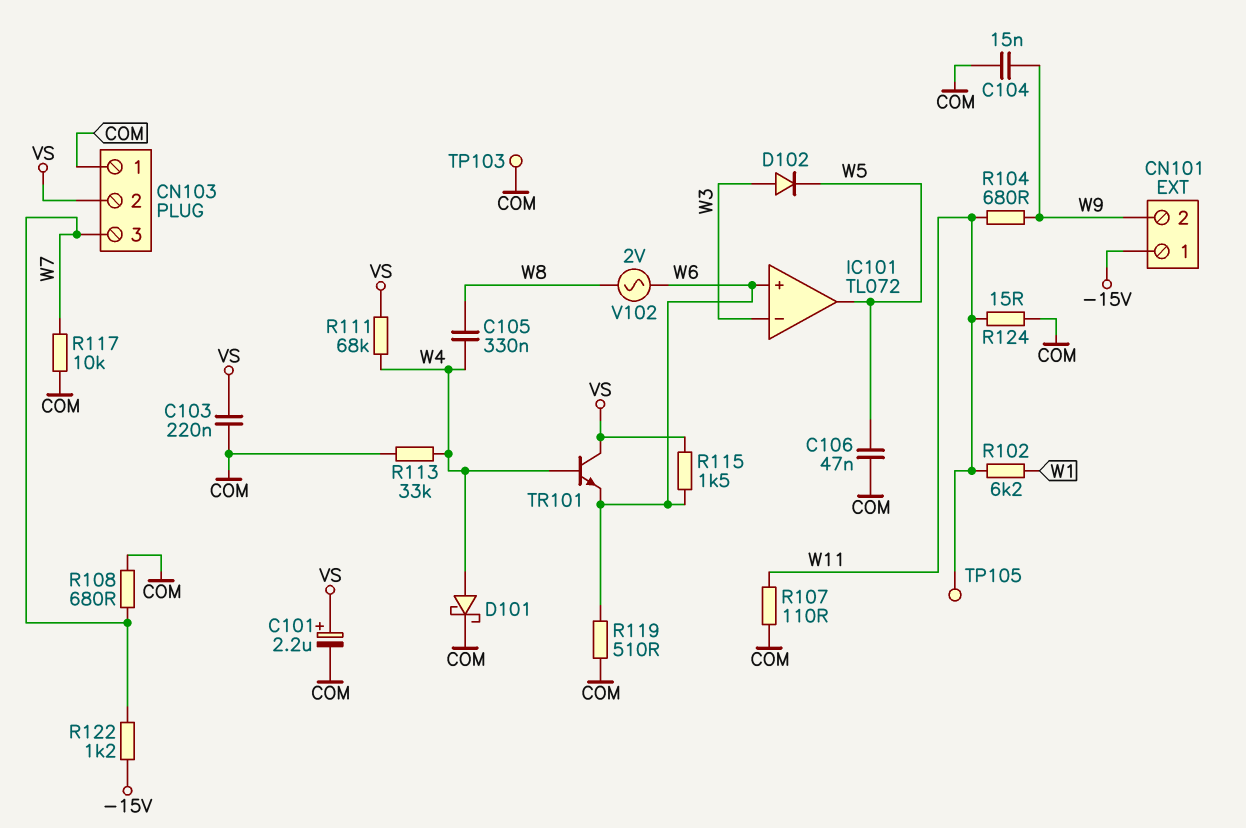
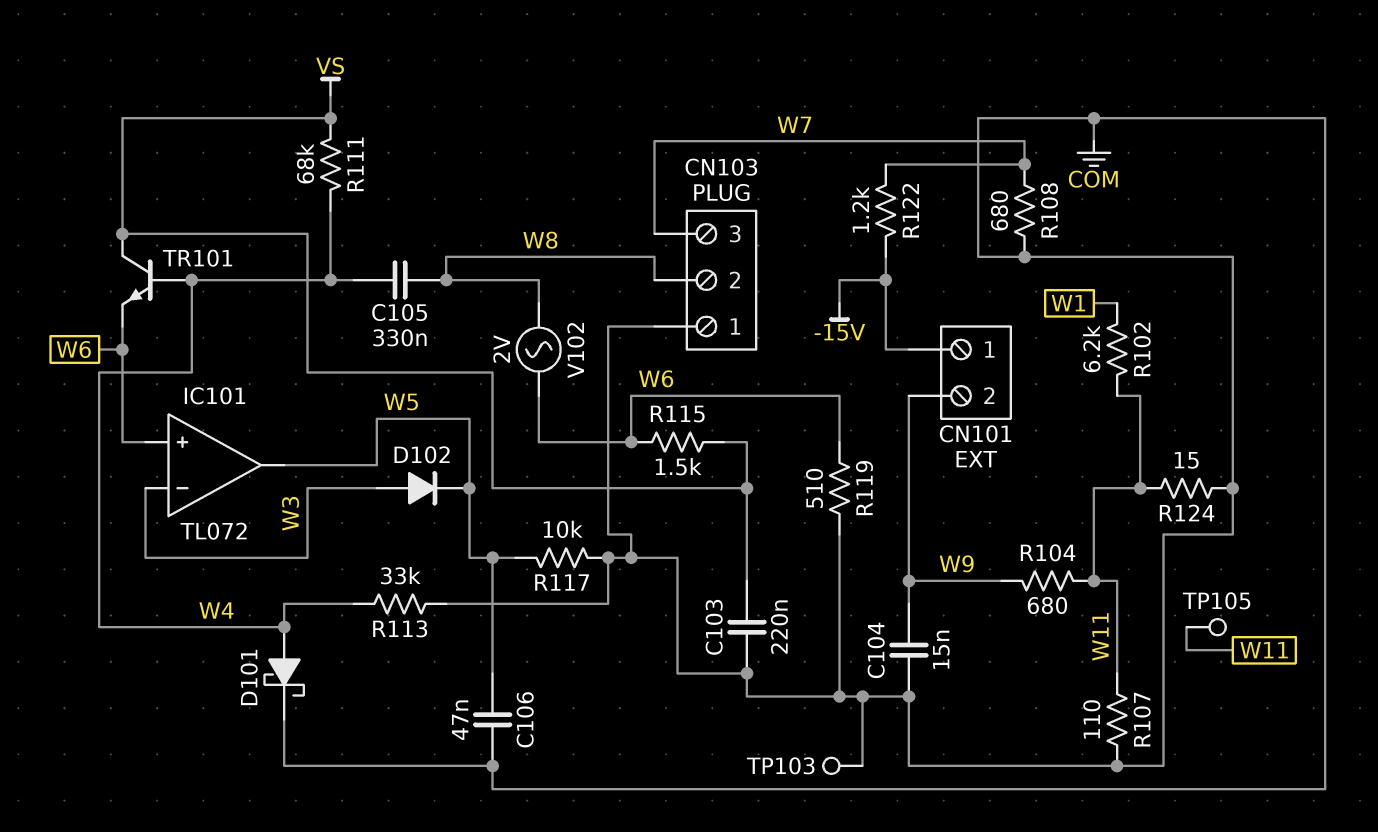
C101: 2.2uF (plus VS, minus COM) -> none
CN103 pin 2: VS -> W8
R117: 10k (COM, W7) -> 10k (COM, W5)

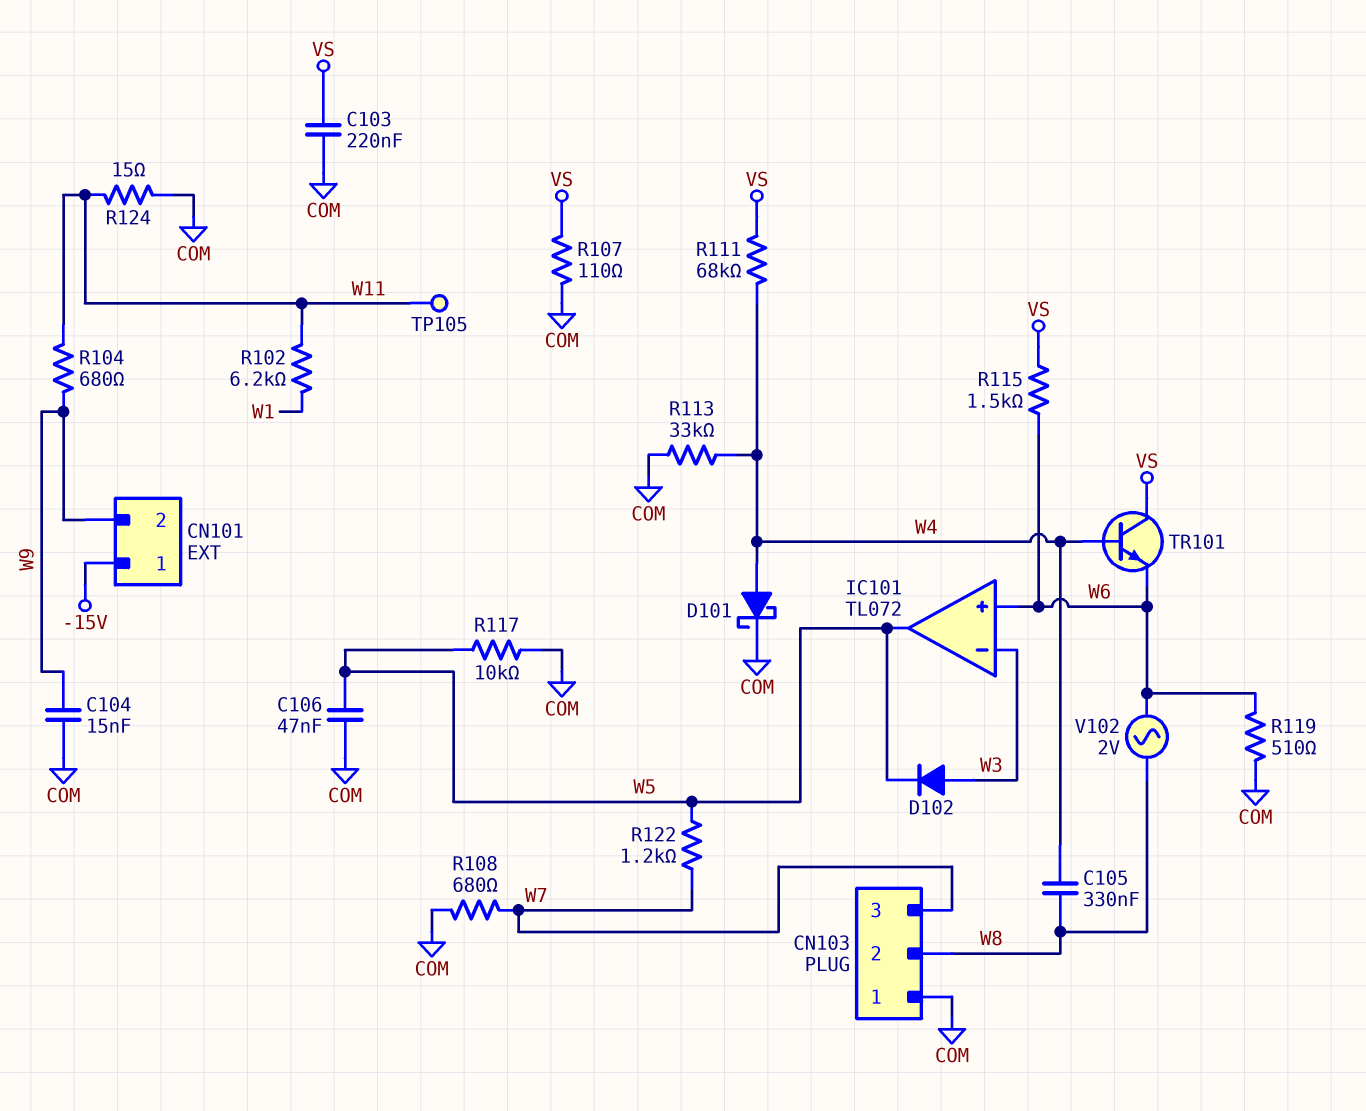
R107: 110 (COM, W11) -> 110 (COM, VS)
R122: 1.2k (-15V, W7) -> 1.2k (W5, W7)
TP103: test point (COM) -> none

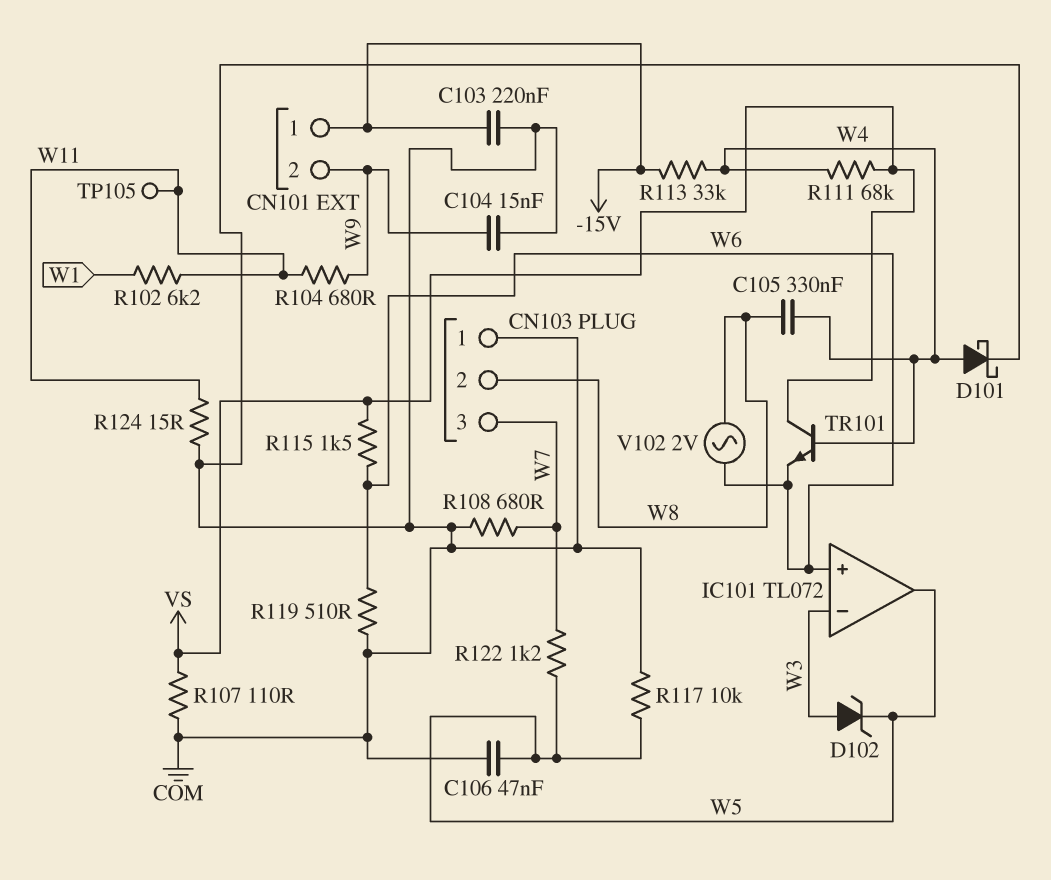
C103: 220nF (COM, VS) -> 220nF (-15V, COM)
D102: diode (A W3, K W5) -> zener (A W3, K W5)
R113: 33k (COM, W4) -> 33k (-15V, W4)

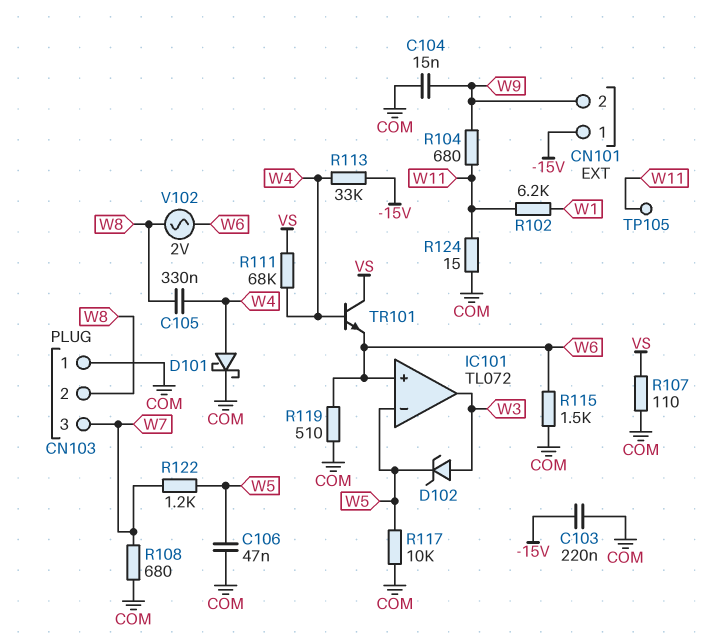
IC101 pin in-: W3 -> W5
IC101 pin out: W5 -> W3
R115: 1.5k (VS, W6) -> 1.5k (COM, W6)

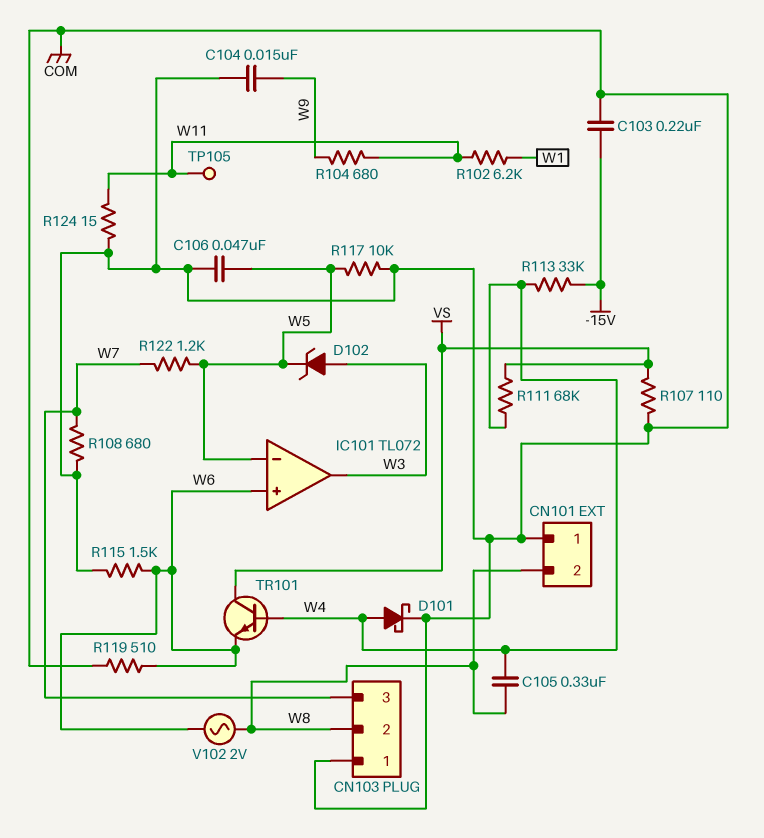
CN101 pin 1: -15V -> COM
CN101 pin 2: W9 -> W8

